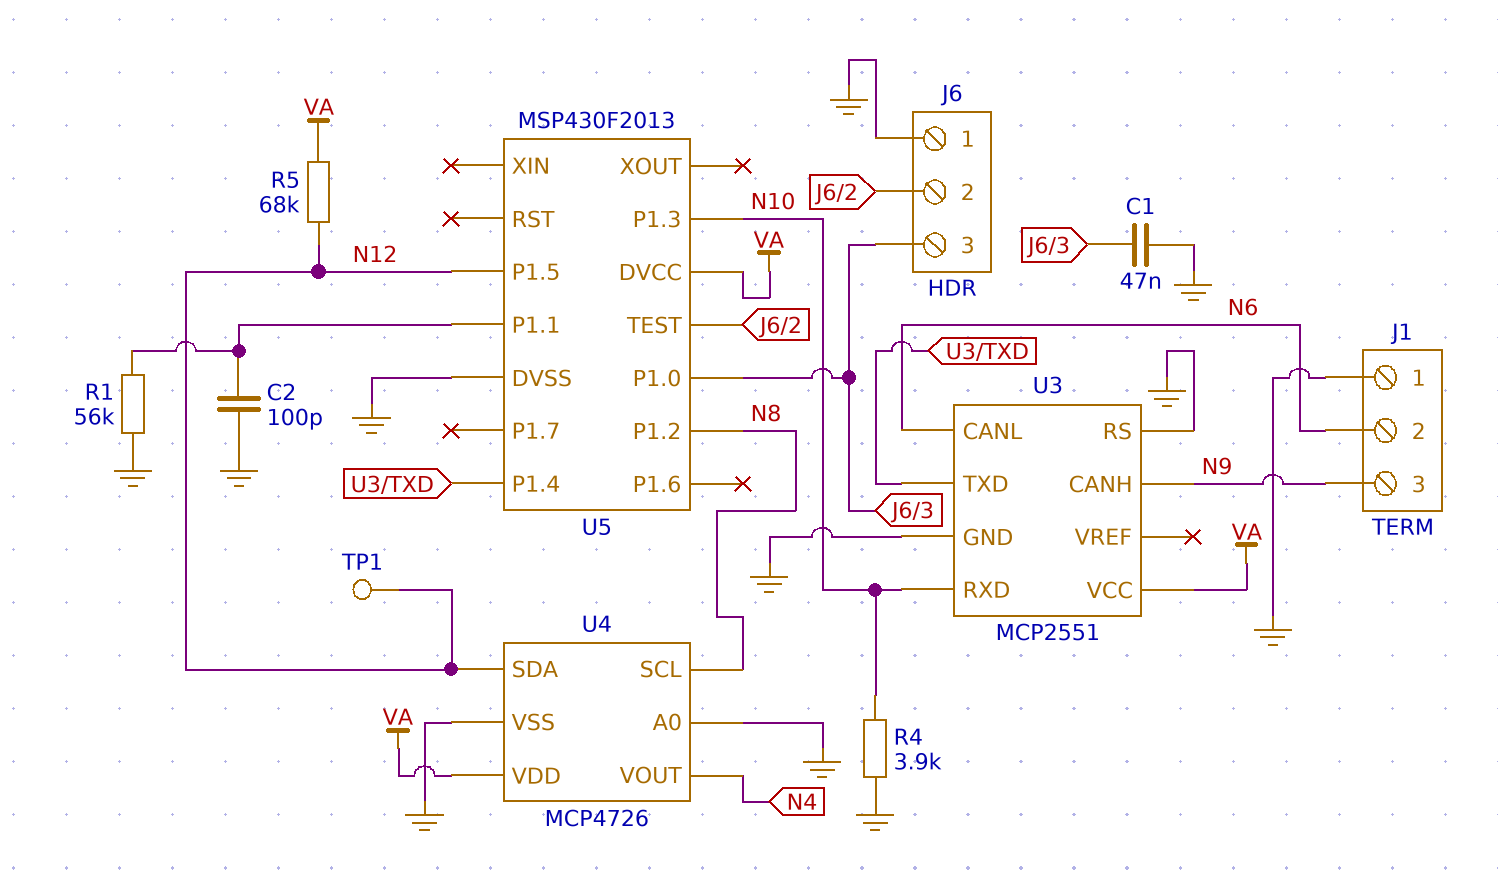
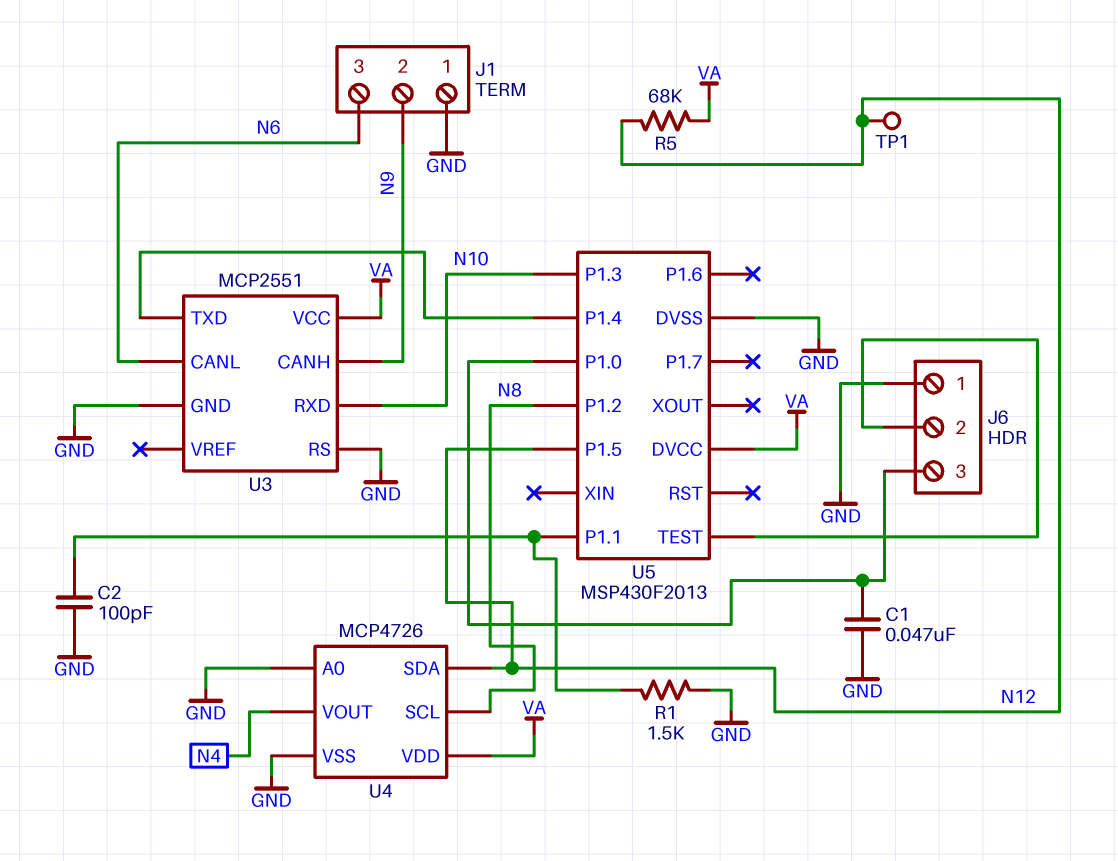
J1 pin 2: N6 -> N9
J1 pin 3: N9 -> N6
R1: 56k (GND, U5/P1.1) -> 1.5k (GND, U5/P1.1)
R4: 3.9k (GND, N10) -> none

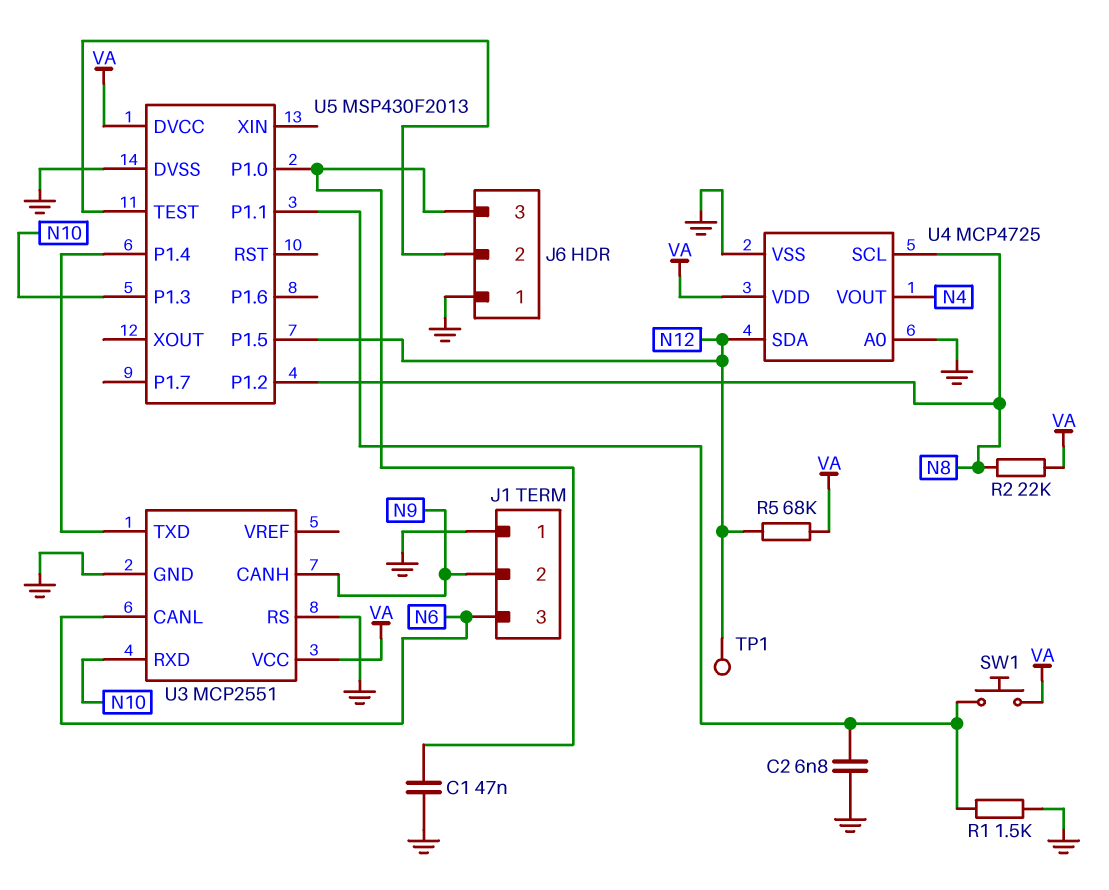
C2: 100pF (GND, U5/P1.1) -> 6.8nF (GND, U5/P1.1)
R2: none -> 22k (N8, VA)
SW1: none -> button (U5/P1.1, VA)
U4: MCP4726 -> MCP4725

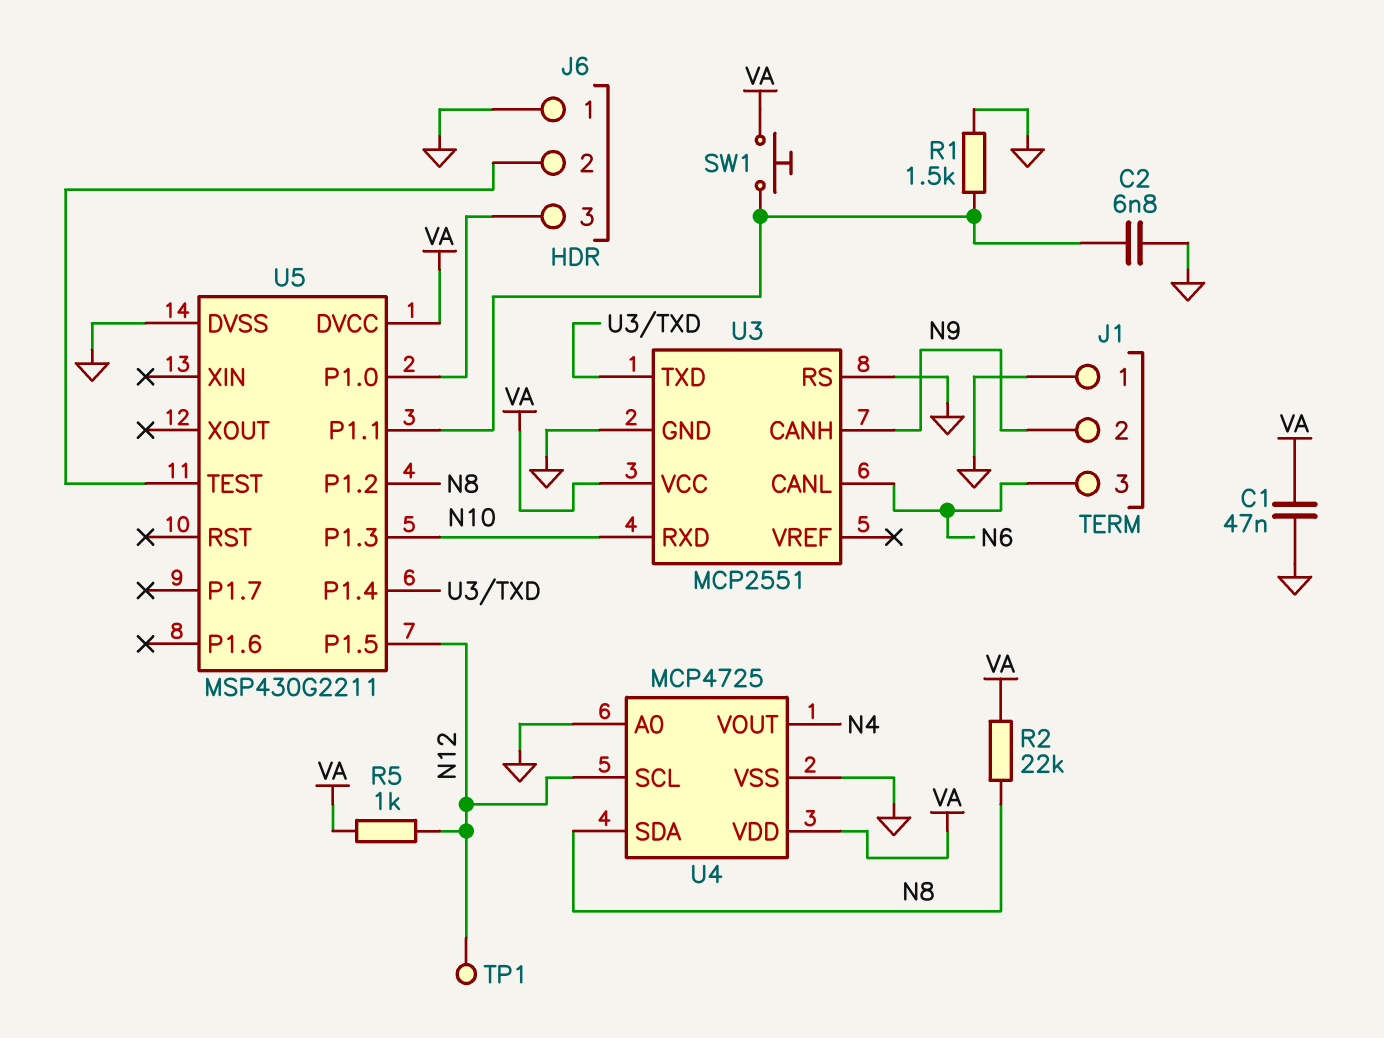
C1: 47nF (GND, J6/3) -> 47nF (GND, VA)
R5: 68k (N12, VA) -> 1k (N12, VA)
U4 pin SCL: N8 -> N12
U4 pin SDA: N12 -> N8
U5: MSP430F2013 -> MSP430G2211

